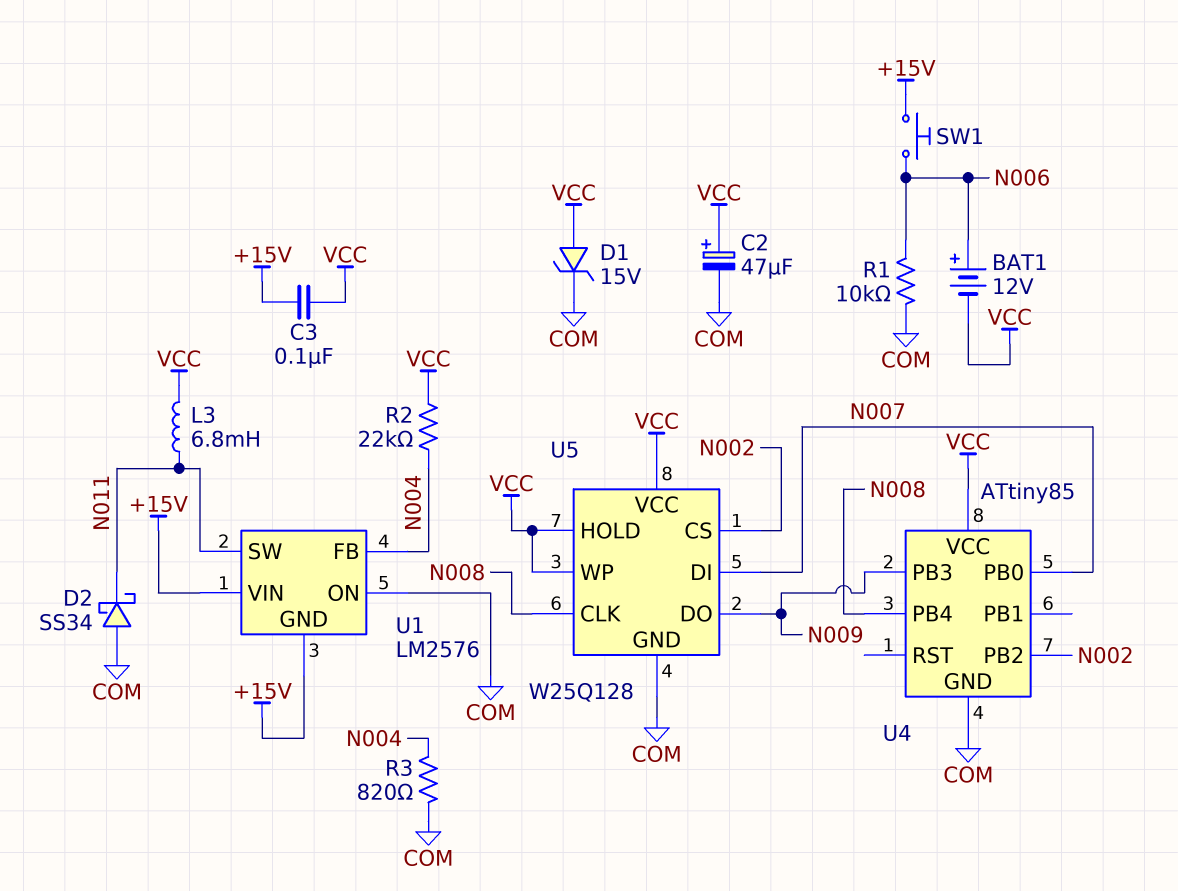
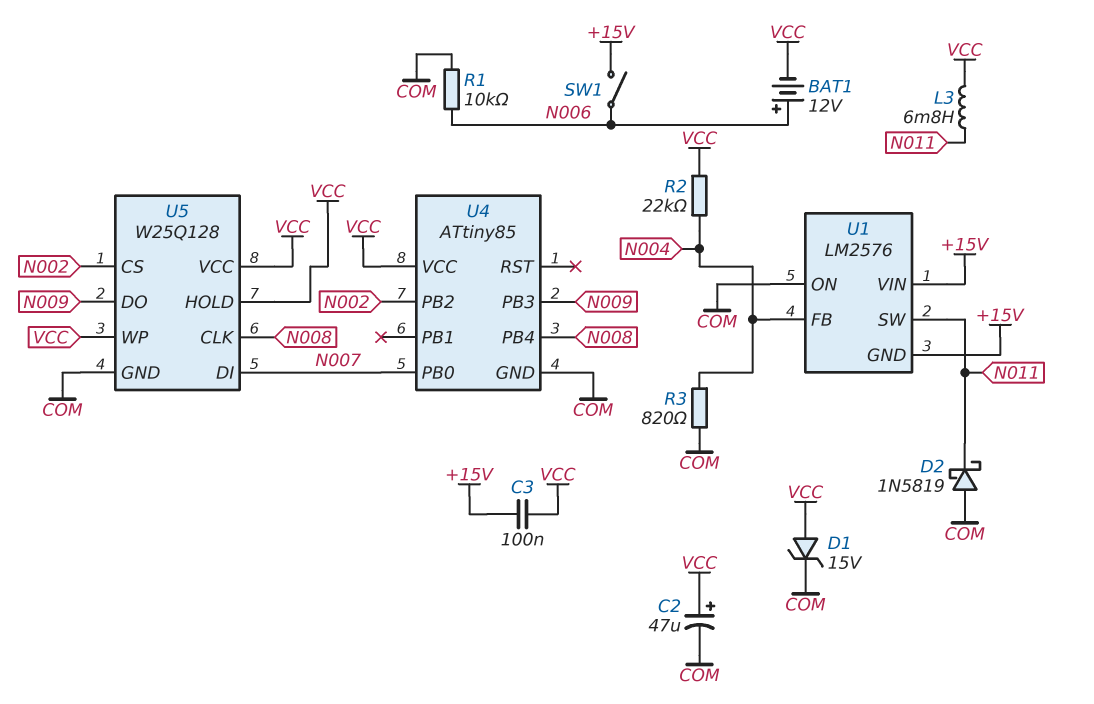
D2: schottky SS34 (A COM, K N011) -> schottky 1N5819 (A COM, K N011)
SW1: button (+15V, N006) -> switch (+15V, N006)

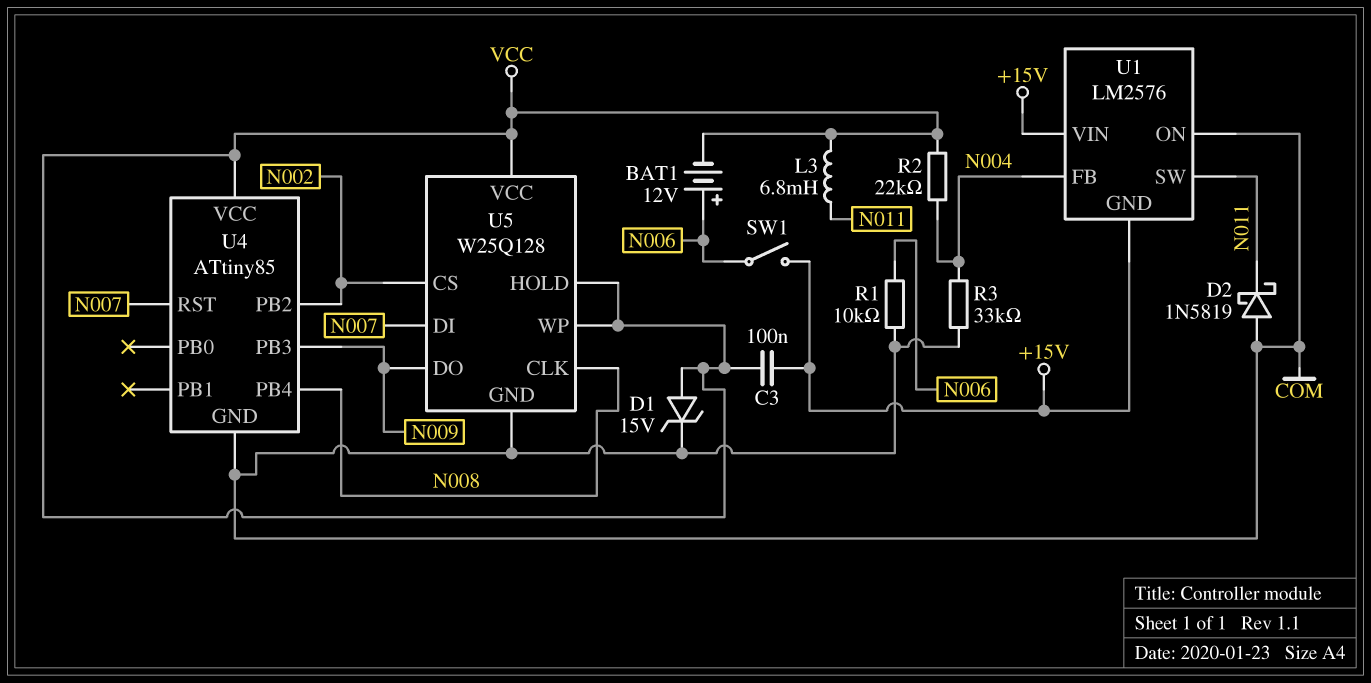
C2: 47uF (plus VCC, minus COM) -> none
R3: 820 (COM, N004) -> 33k (COM, N004)
U4 pin PB0: N007 -> none
U4 pin RST: none -> N007

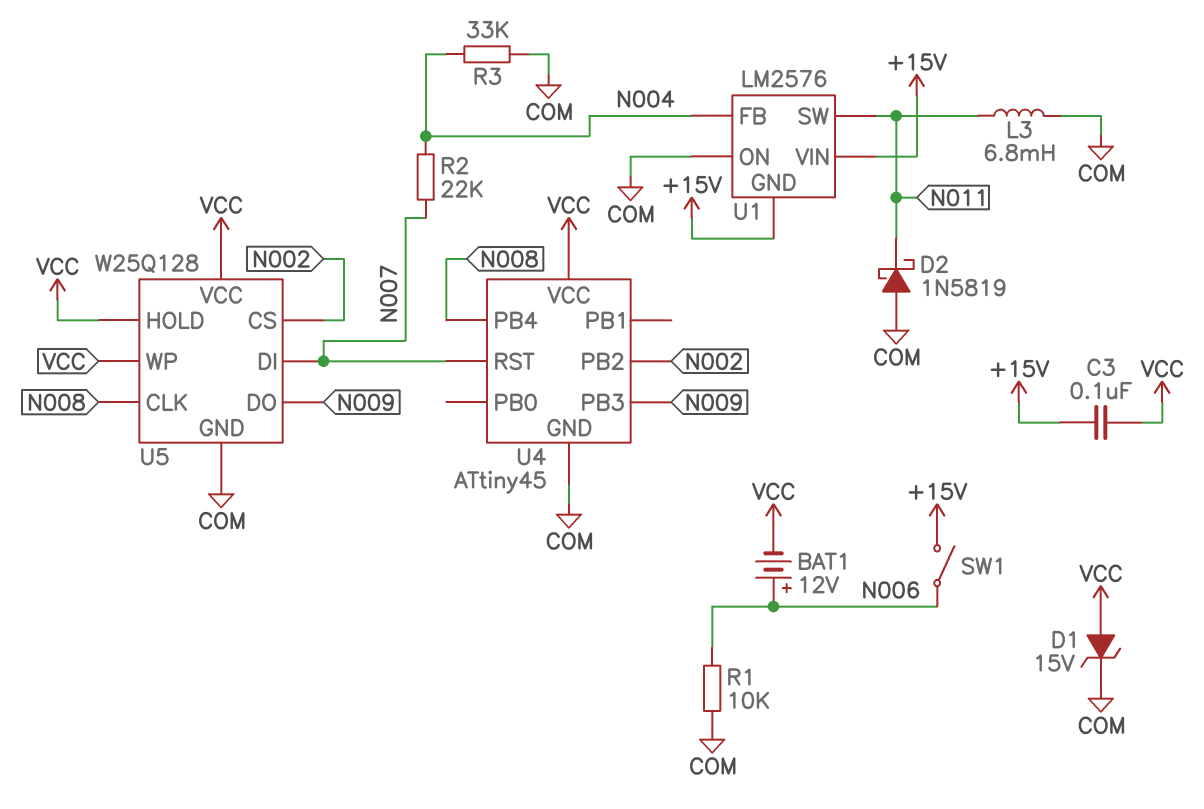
L3: 6.8mH (N011, VCC) -> 6.8mH (COM, N011)
R2: 22k (N004, VCC) -> 22k (N004, N007)
U4: ATtiny85 -> ATtiny45

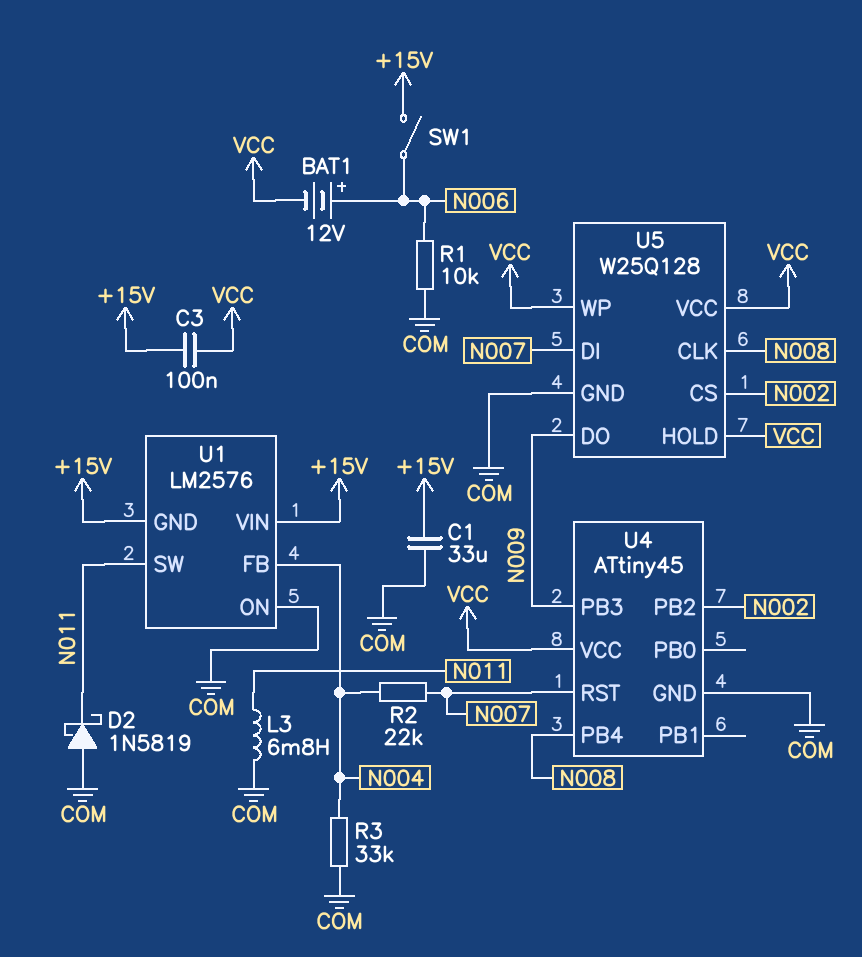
C1: none -> 33uF (+15V, COM)
D1: zener 15V (A VCC, K COM) -> none

